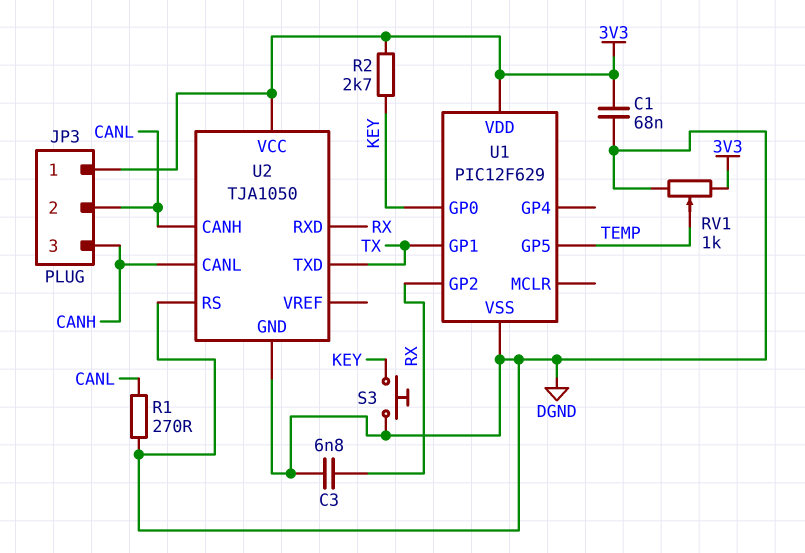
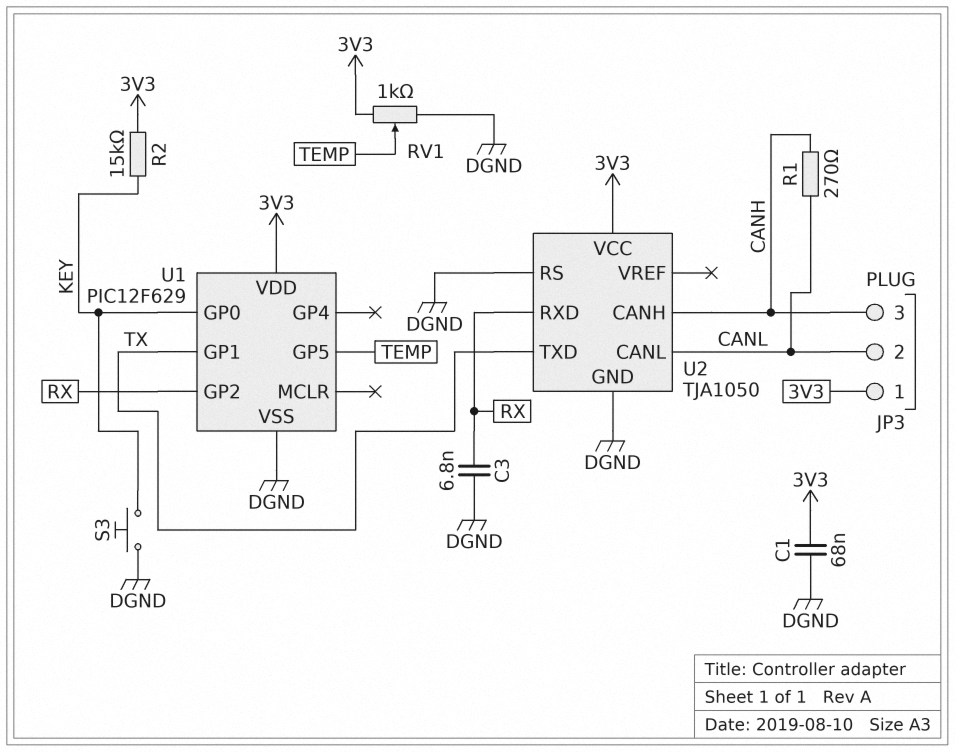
R1: 270 (CANL, DGND) -> 270 (CANH, CANL)
R2: 2.7k (3V3, KEY) -> 15k (3V3, KEY)
U2 pin CANH: CANL -> CANH
U2 pin CANL: CANH -> CANL

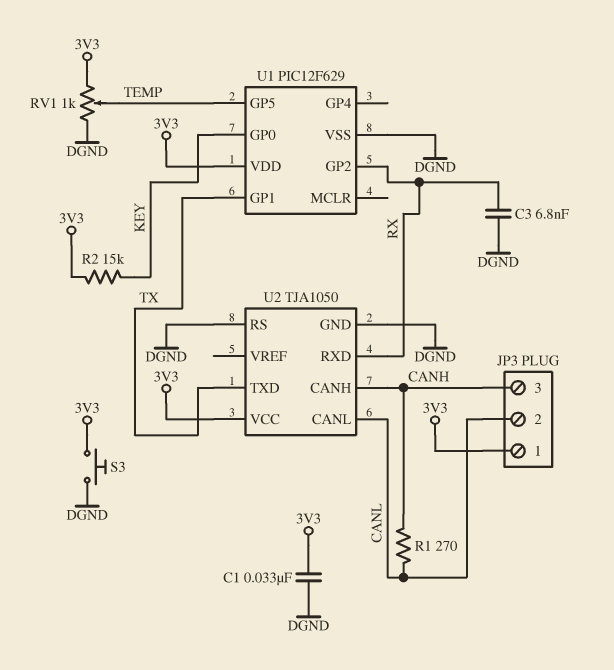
C1: 68nF (3V3, DGND) -> 33nF (3V3, DGND)
S3: button (DGND, KEY) -> button (3V3, DGND)

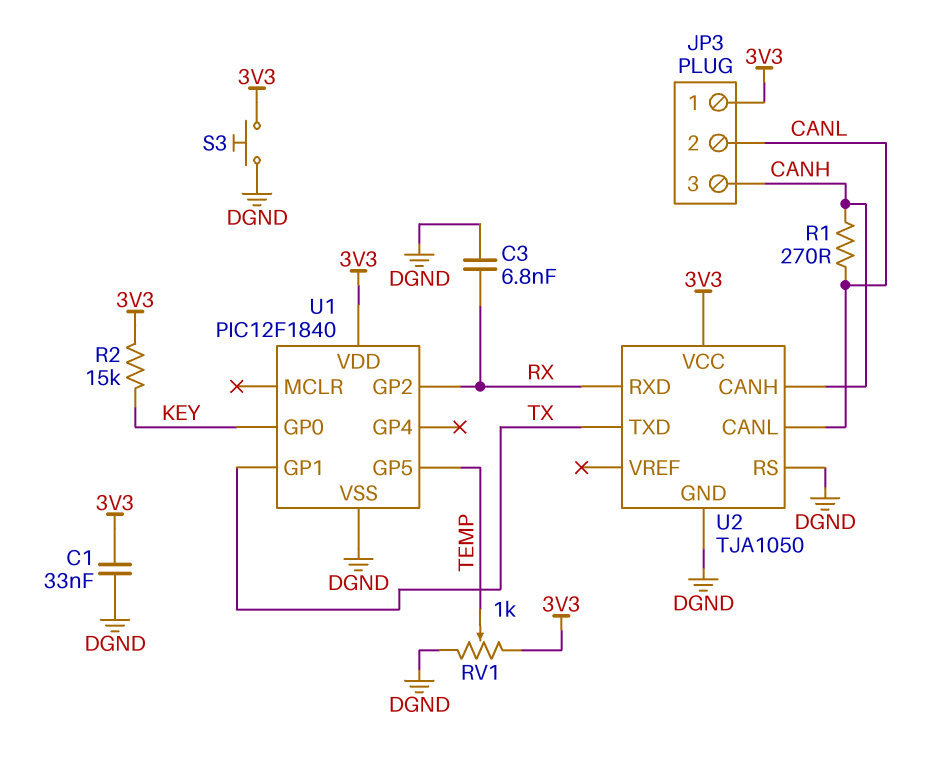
U1: PIC12F629 -> PIC12F1840

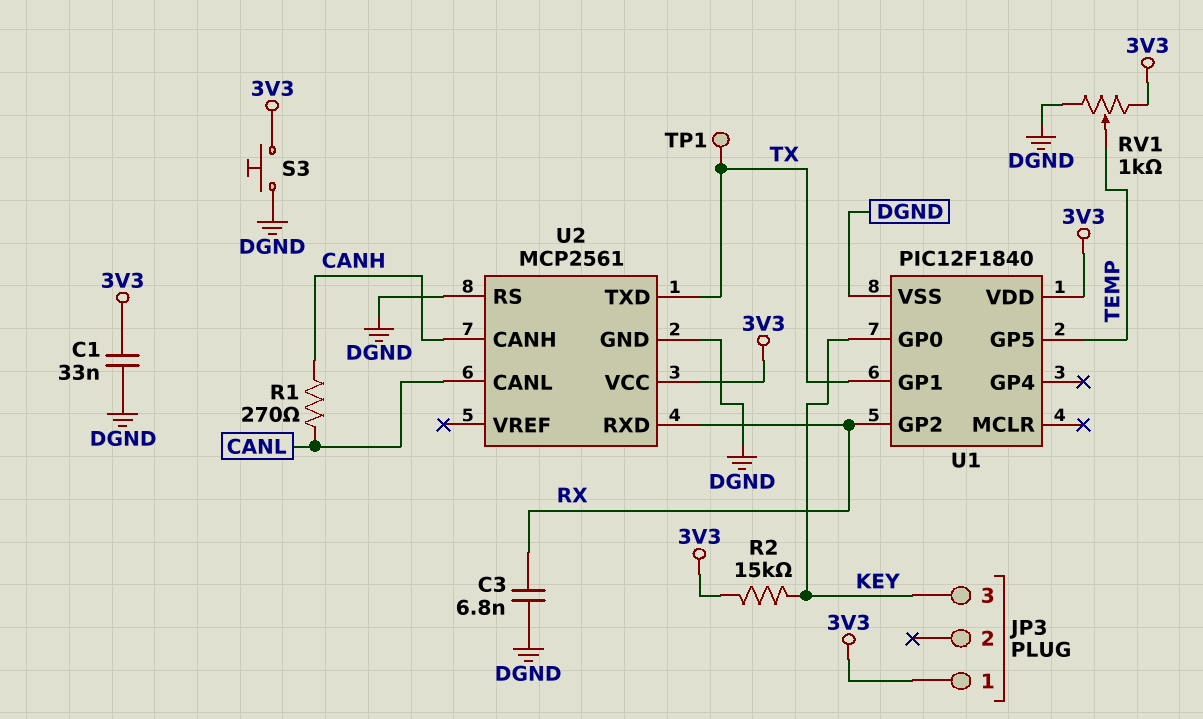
JP3 pin 2: CANL -> none
JP3 pin 3: CANH -> KEY
TP1: none -> test point (TX)
U2: TJA1050 -> MCP2561

